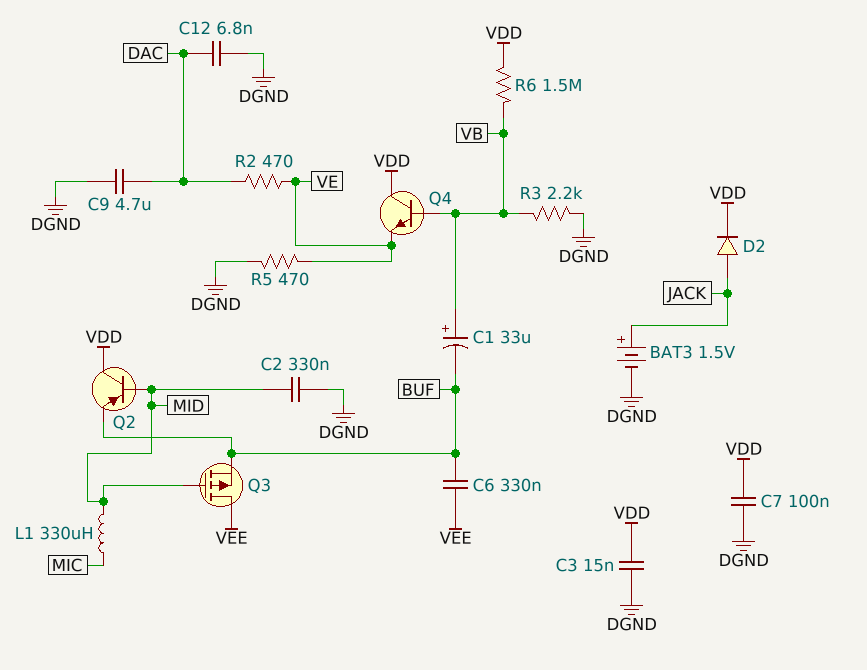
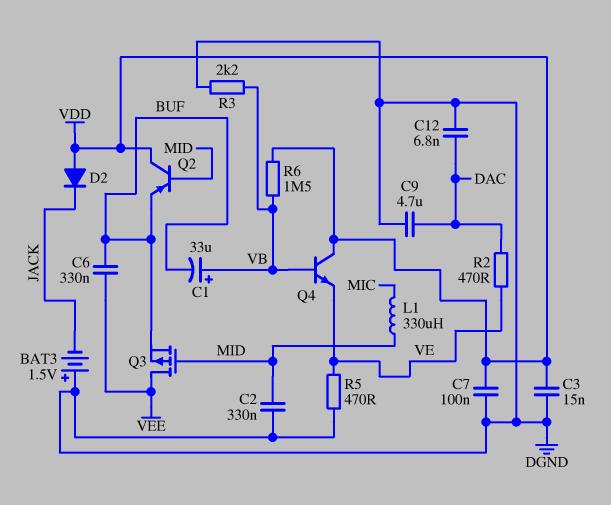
BAT3: 1.5V (plus JACK, minus DGND) -> 1.5V (plus DGND, minus JACK)
D2: diode (A JACK, K VDD) -> diode (A VDD, K JACK)

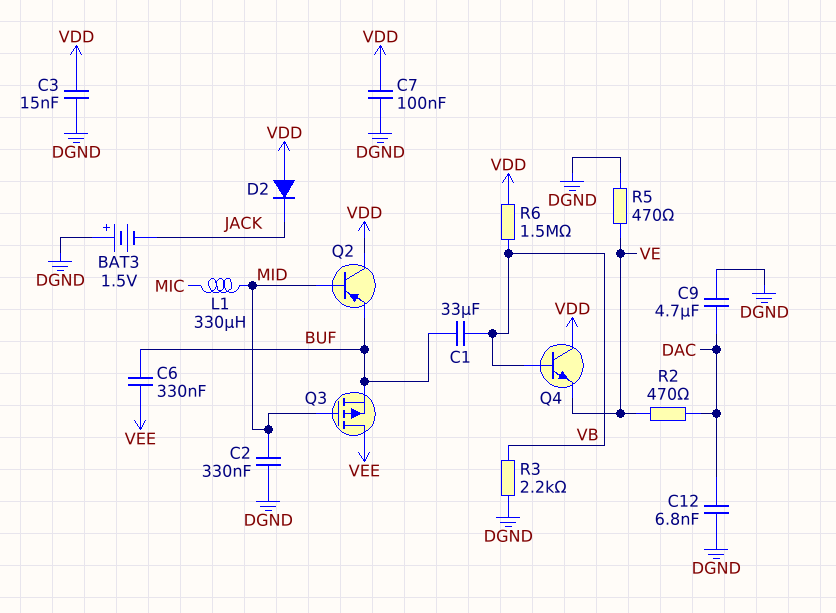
C1: 33uF (plus VB, minus BUF) -> 33uF (BUF, VB)

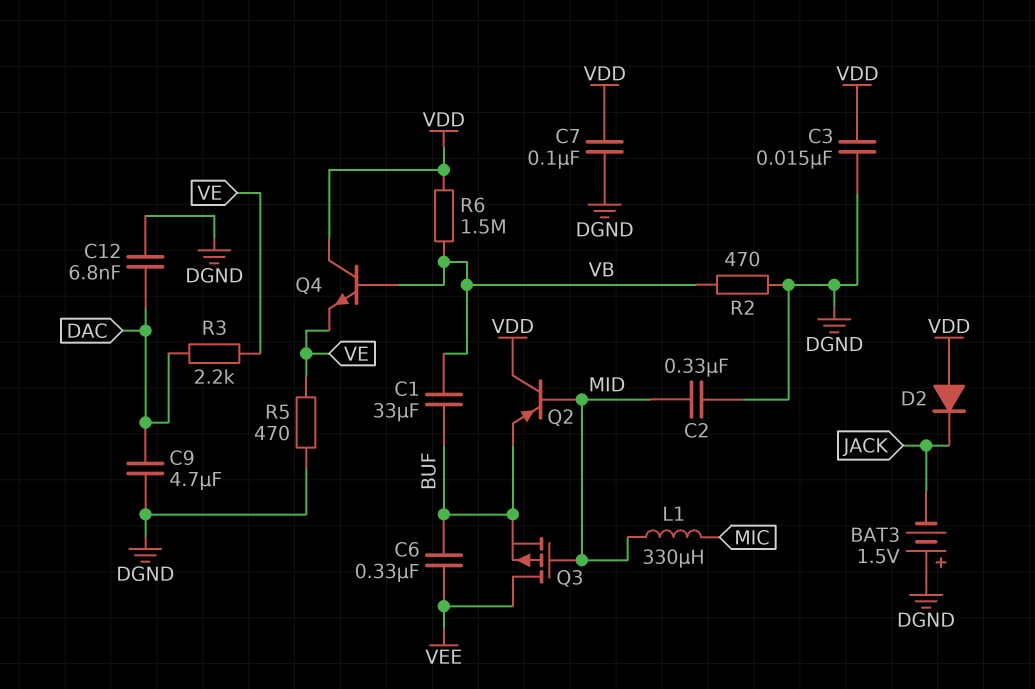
R2: 470 (DAC, VE) -> 470 (DGND, VB)
R3: 2.2k (DGND, VB) -> 2.2k (DAC, VE)

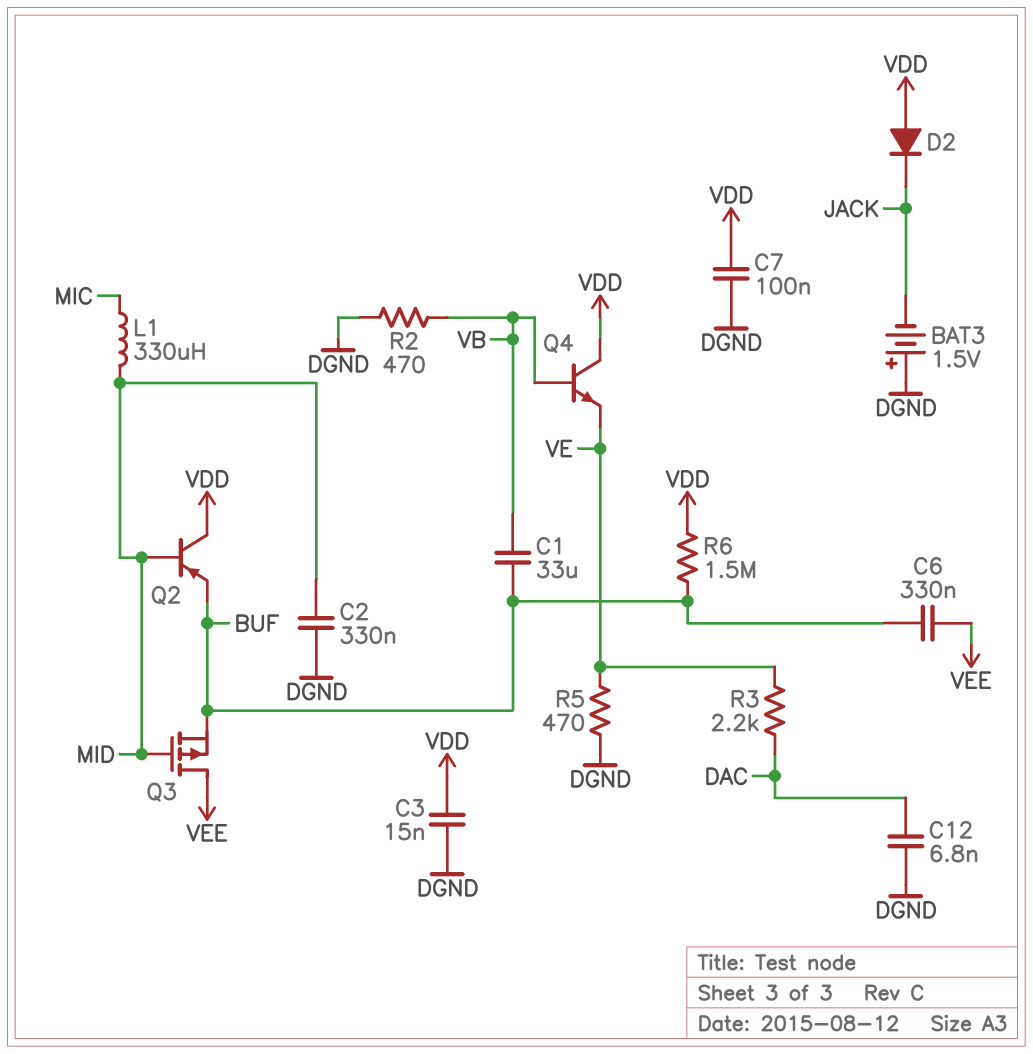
C9: 4.7uF (DAC, DGND) -> none
R6: 1.5M (VB, VDD) -> 1.5M (BUF, VDD)

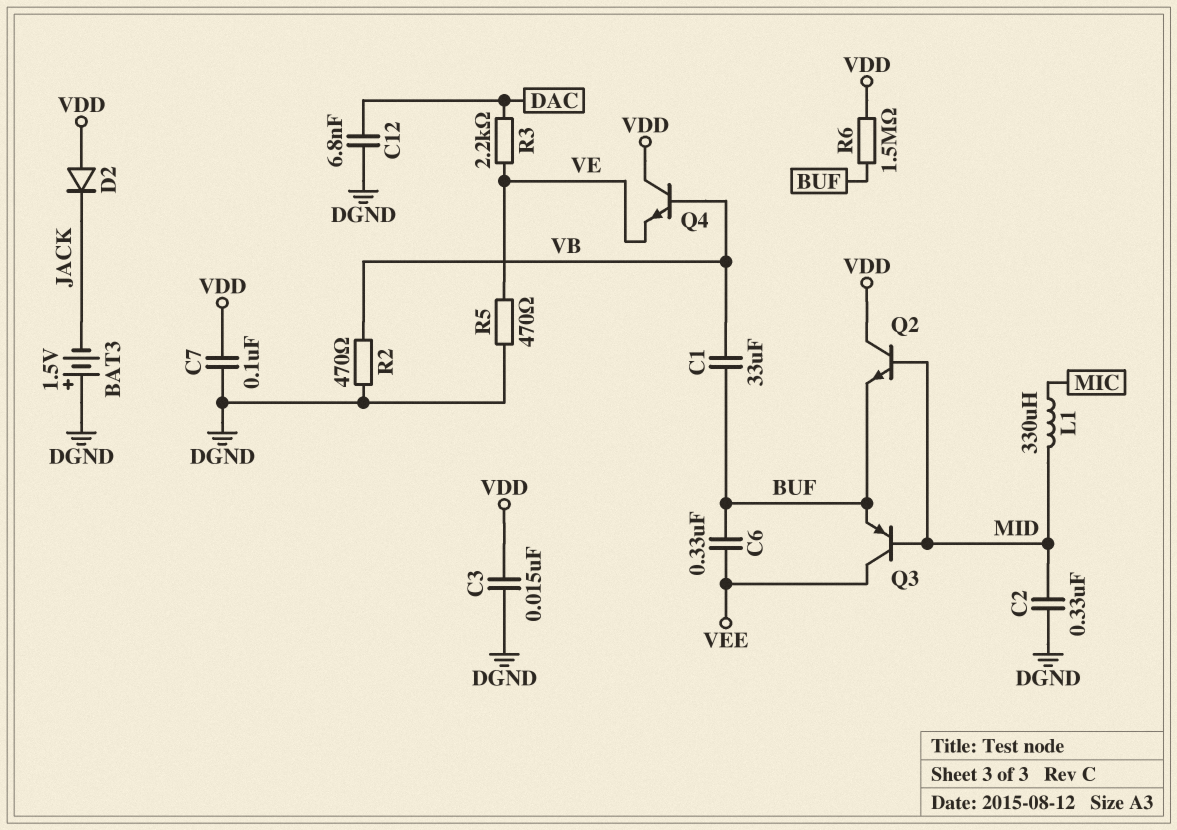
Q2: PNP (B MID, C VDD, E BUF) -> NPN (B MID, C VDD, E BUF)
Q3: PMOS (G MID, D VEE, S BUF) -> PNP (B MID, C VEE, E BUF)

